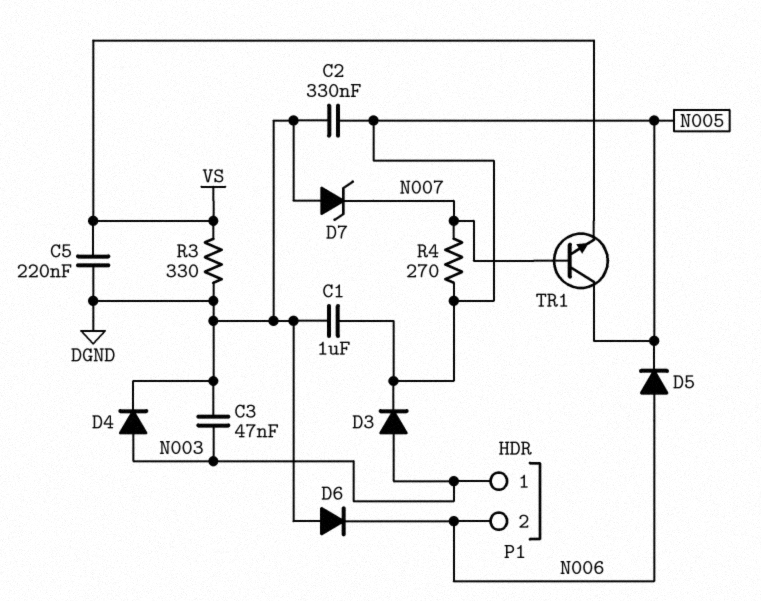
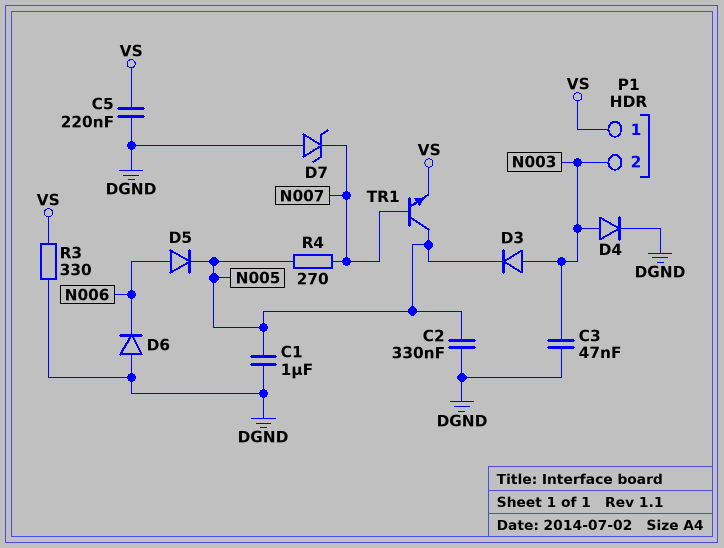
P1 pin 1: N003 -> VS
P1 pin 2: N006 -> N003

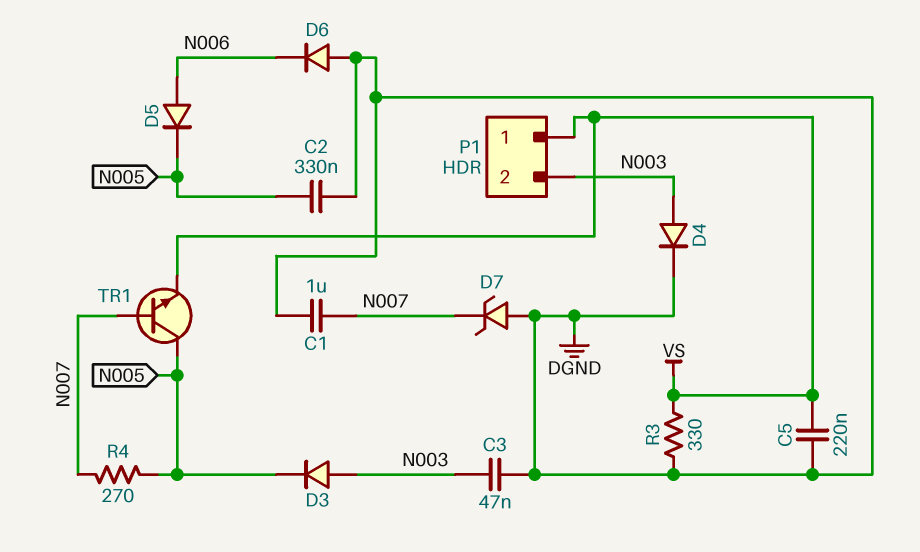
C1: 1uF (DGND, N005) -> 1uF (DGND, N007)

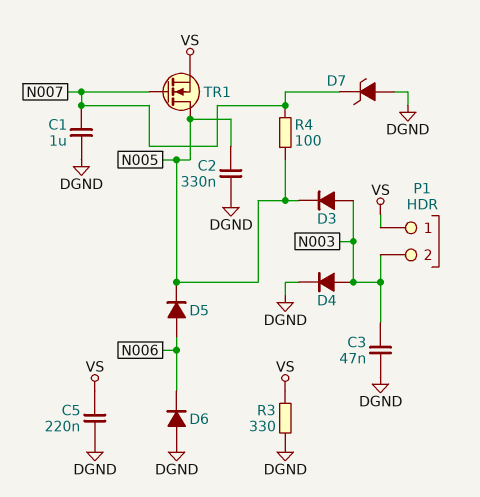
R4: 270 (N005, N007) -> 100 (N005, N007)
TR1: NPN (B N007, C N005, E VS) -> NMOS (G N007, D N005, S VS)

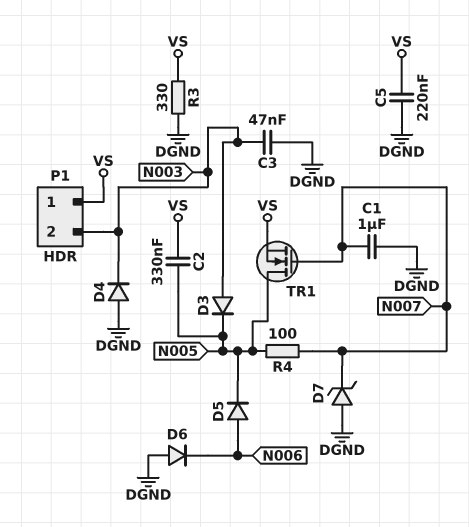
C2: 330nF (DGND, N005) -> 330nF (N005, VS)
D4: diode (A N003, K DGND) -> diode (A DGND, K N003)

